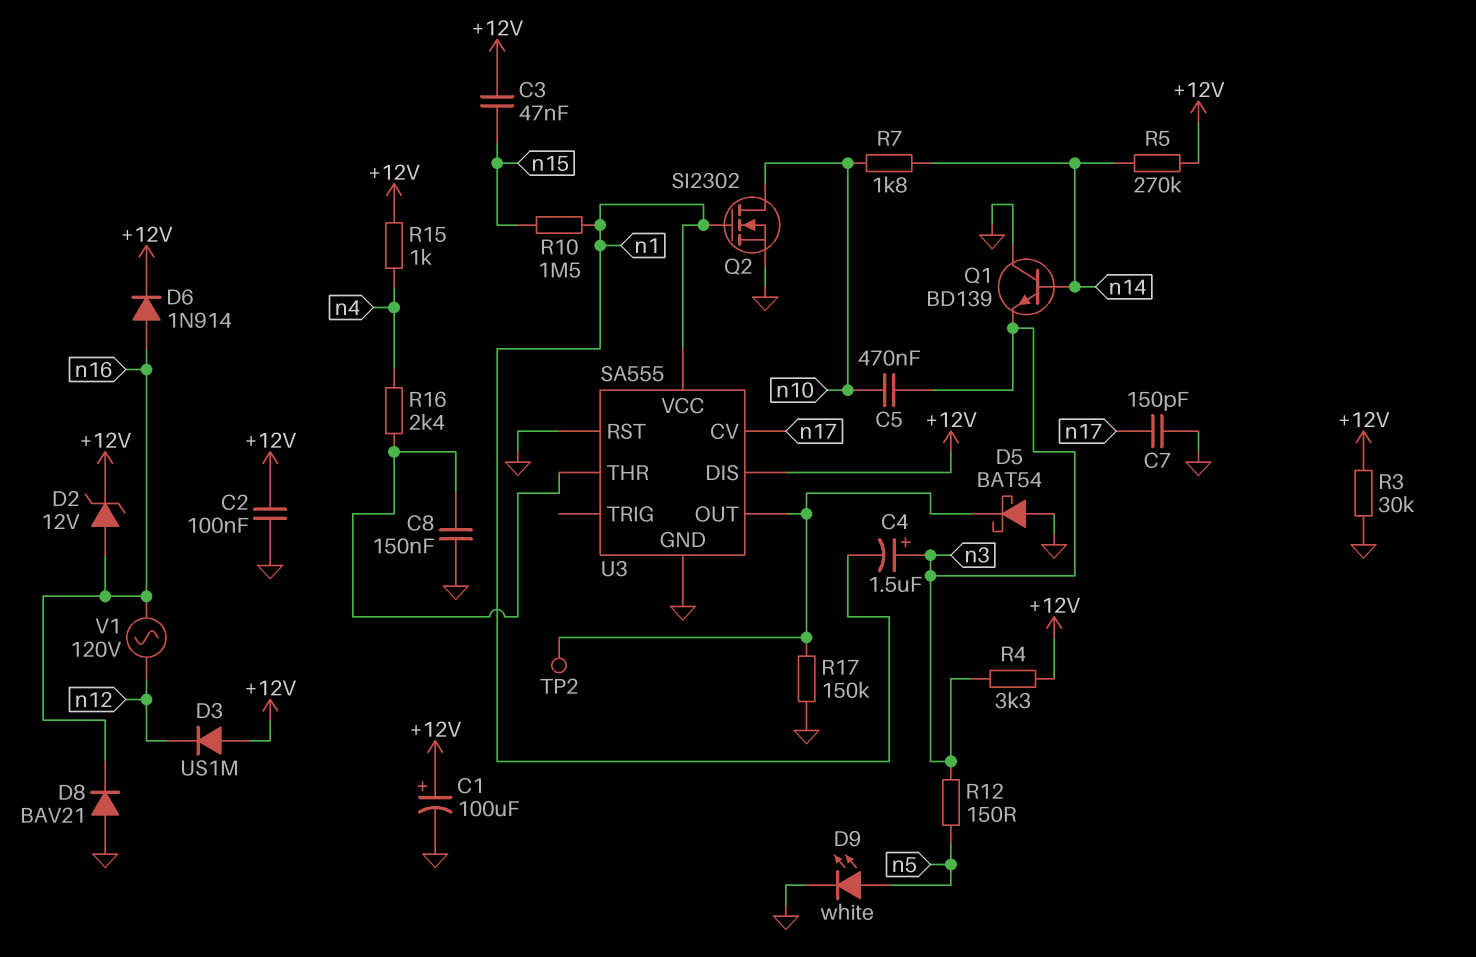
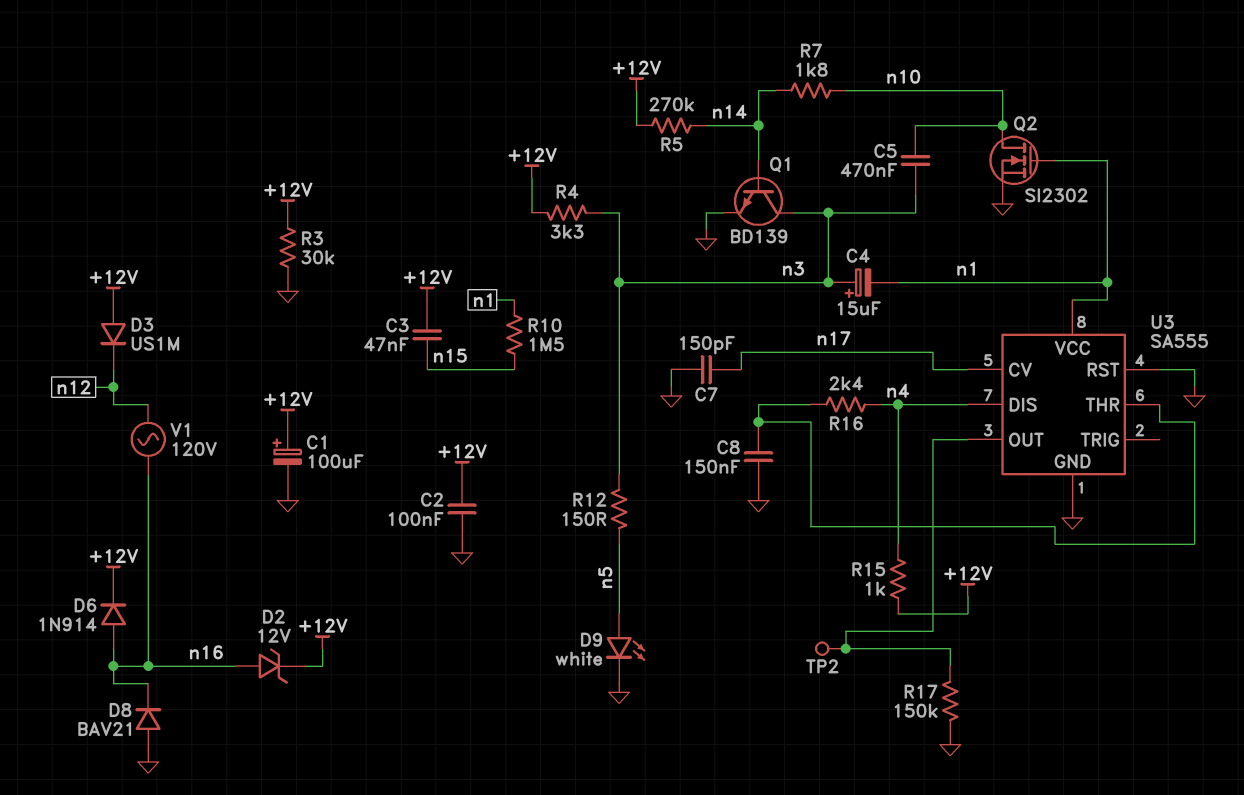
C4: 1.5uF (plus n3, minus n1) -> 15uF (plus n3, minus n1)
D5: schottky BAT54 (A GND, K U3/OUT) -> none
Q1: NPN BD139 (B n14, C GND, E n3) -> NPN BD139 (B n14, C n3, E GND)
U3 pin DIS: +12V -> n4

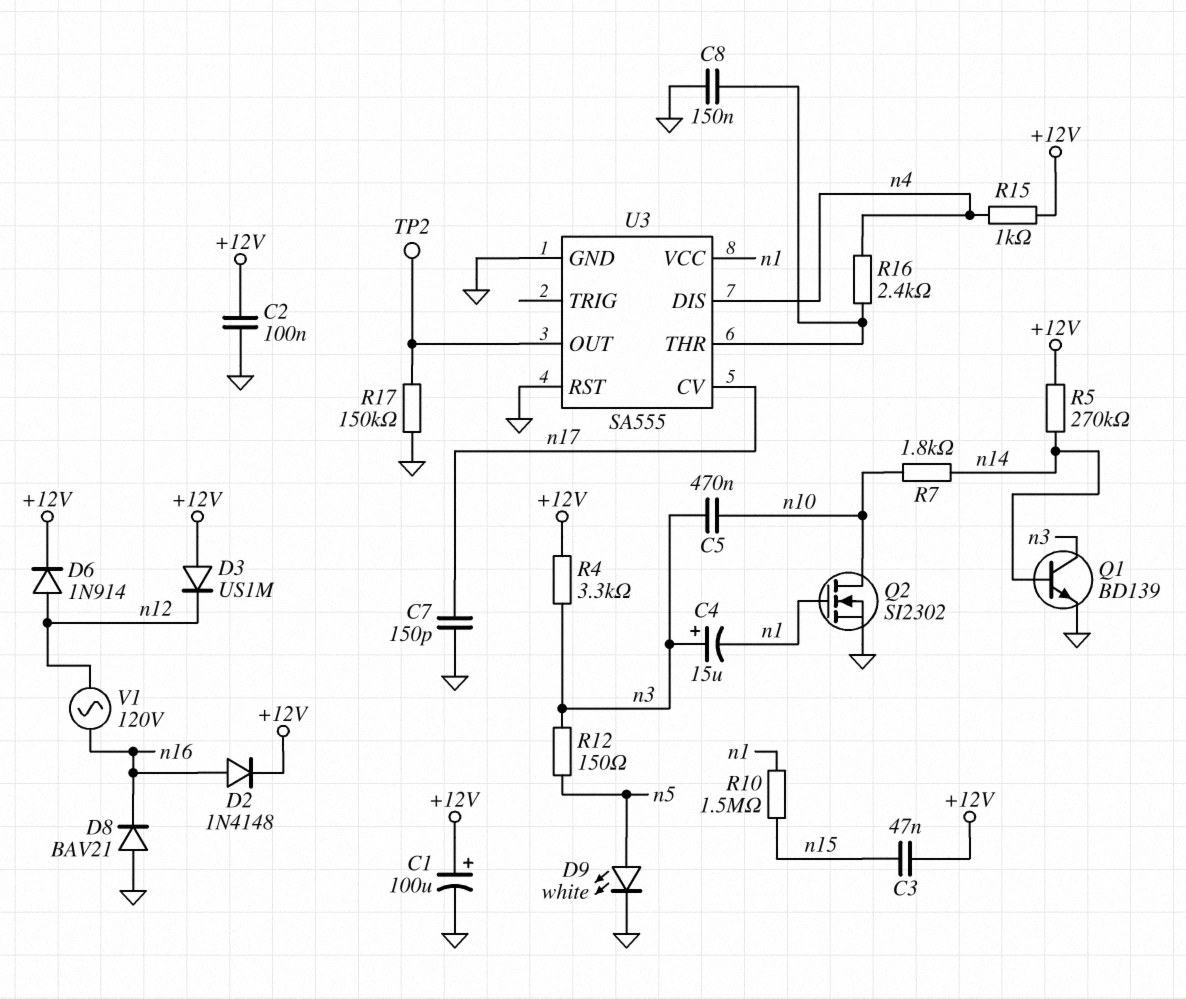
D2: zener 12V (A n16, K +12V) -> diode 1N4148 (A n16, K +12V)
D6: diode 1N914 (A n16, K +12V) -> diode 1N914 (A n12, K +12V)
R3: 30k (+12V, GND) -> none

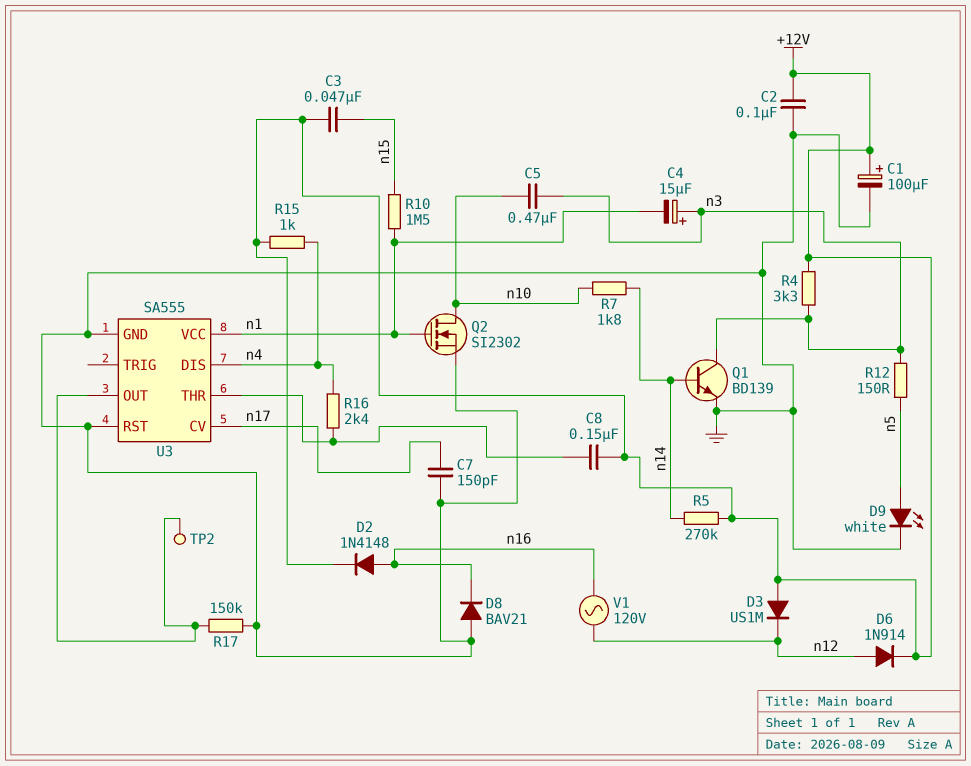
C8: 150nF (GND, U3/THR) -> 150nF (+12V, U3/THR)

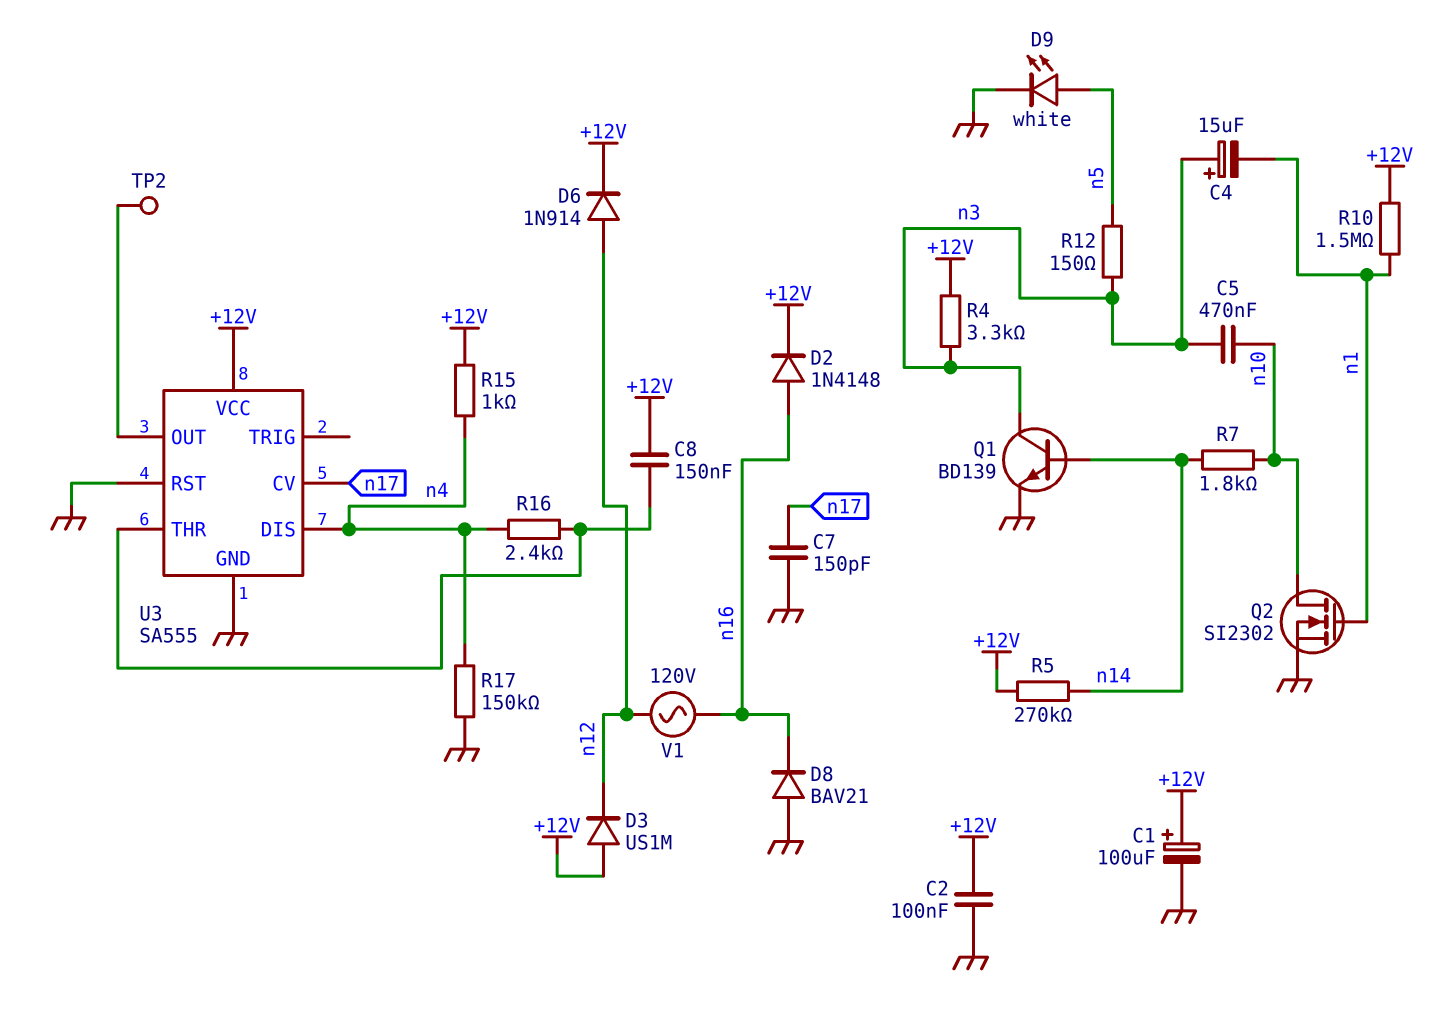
C3: 47nF (+12V, n15) -> none
R10: 1.5M (n1, n15) -> 1.5M (+12V, n1)
R17: 150k (GND, U3/OUT) -> 150k (GND, n4)
U3 pin VCC: n1 -> +12V

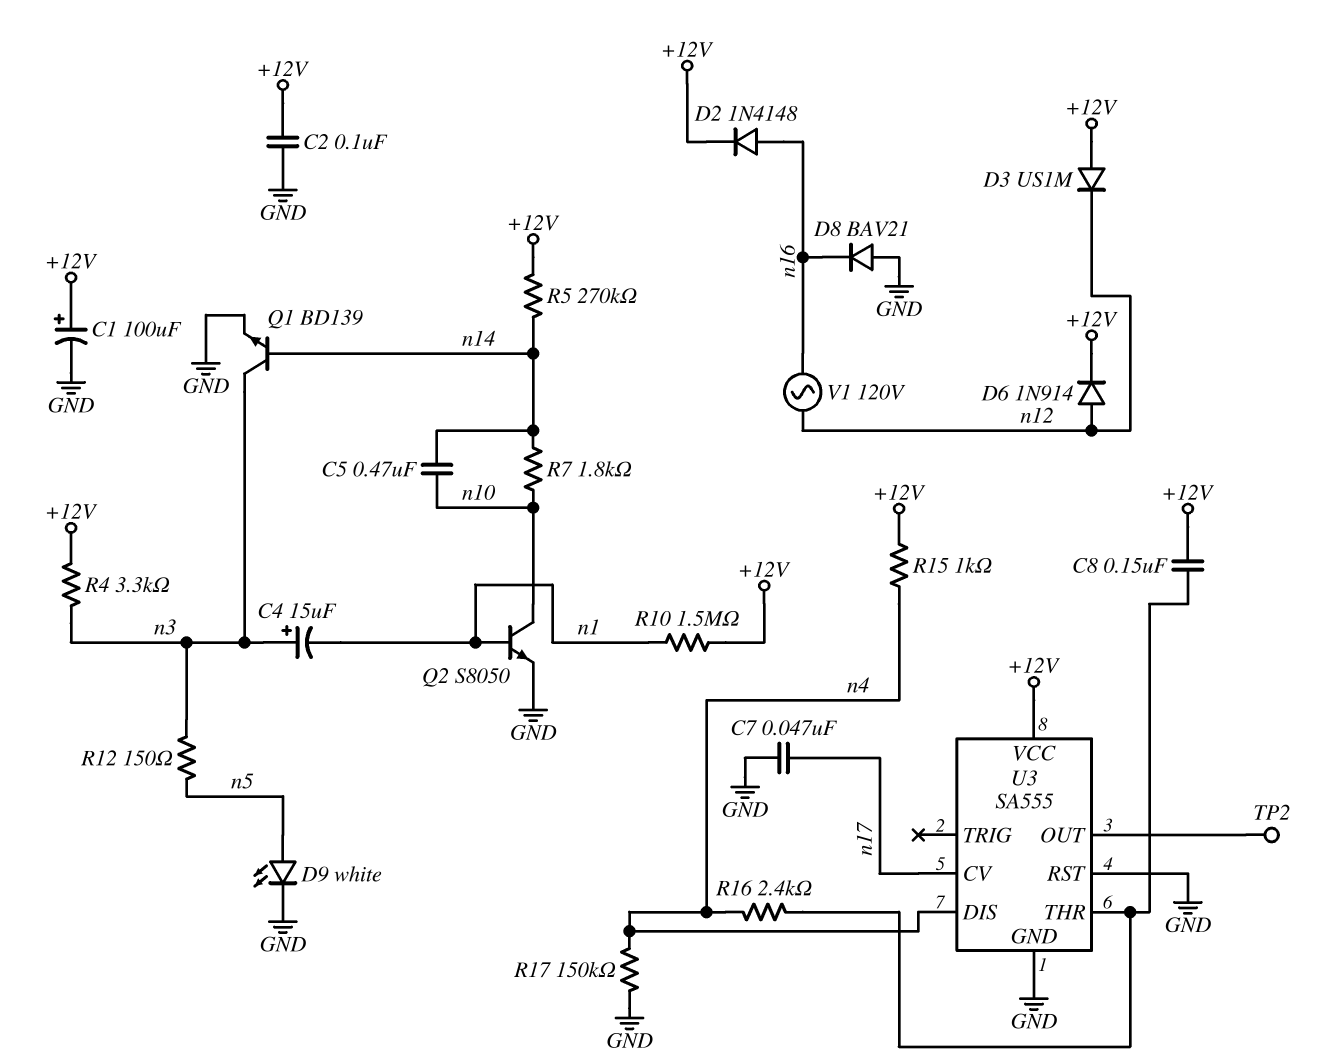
C5: 470nF (n3, n10) -> 470nF (n10, n14)
C7: 150pF (GND, n17) -> 47nF (GND, n17)
Q2: NMOS SI2302 (G n1, D n10, S GND) -> NPN S8050 (B n1, C n10, E GND)

